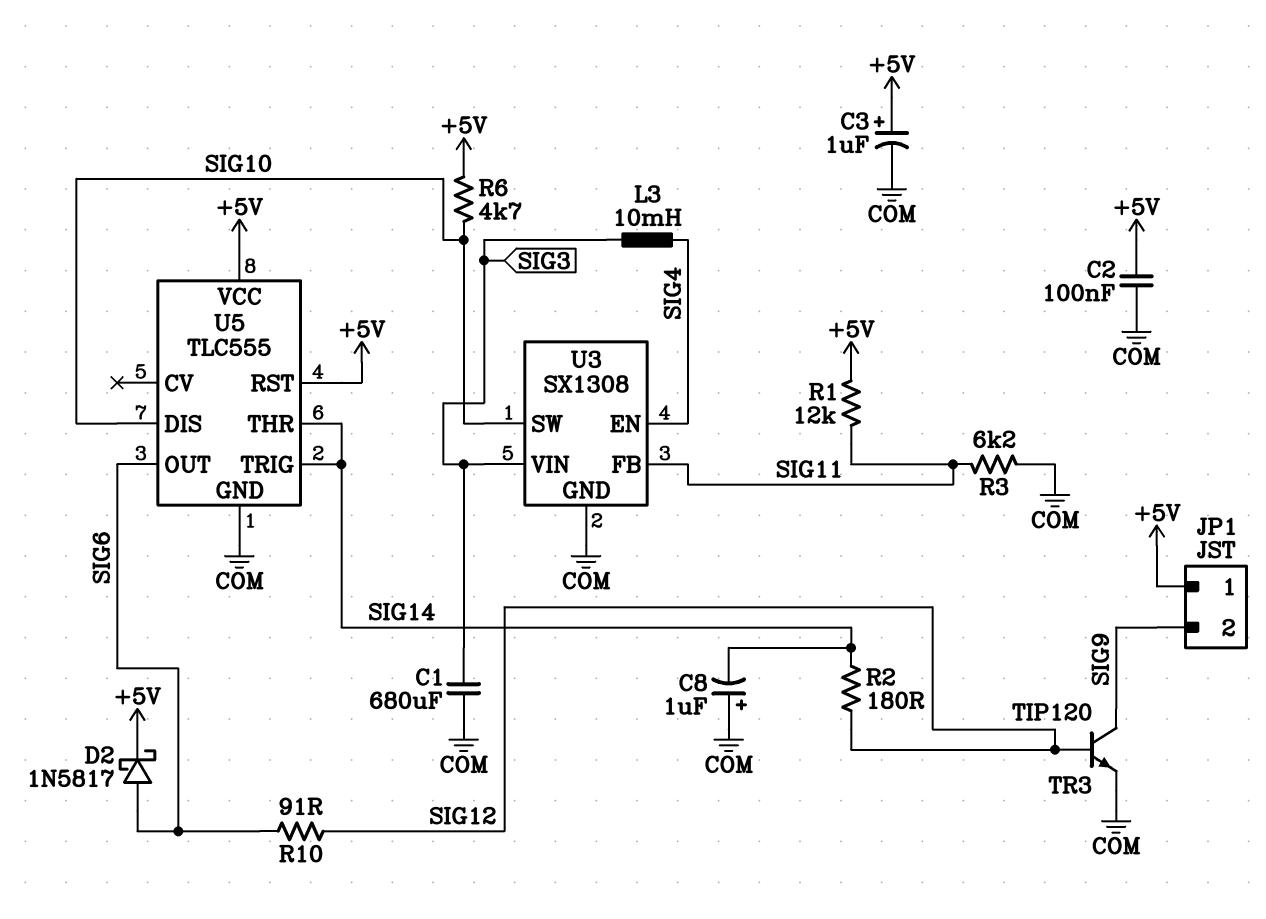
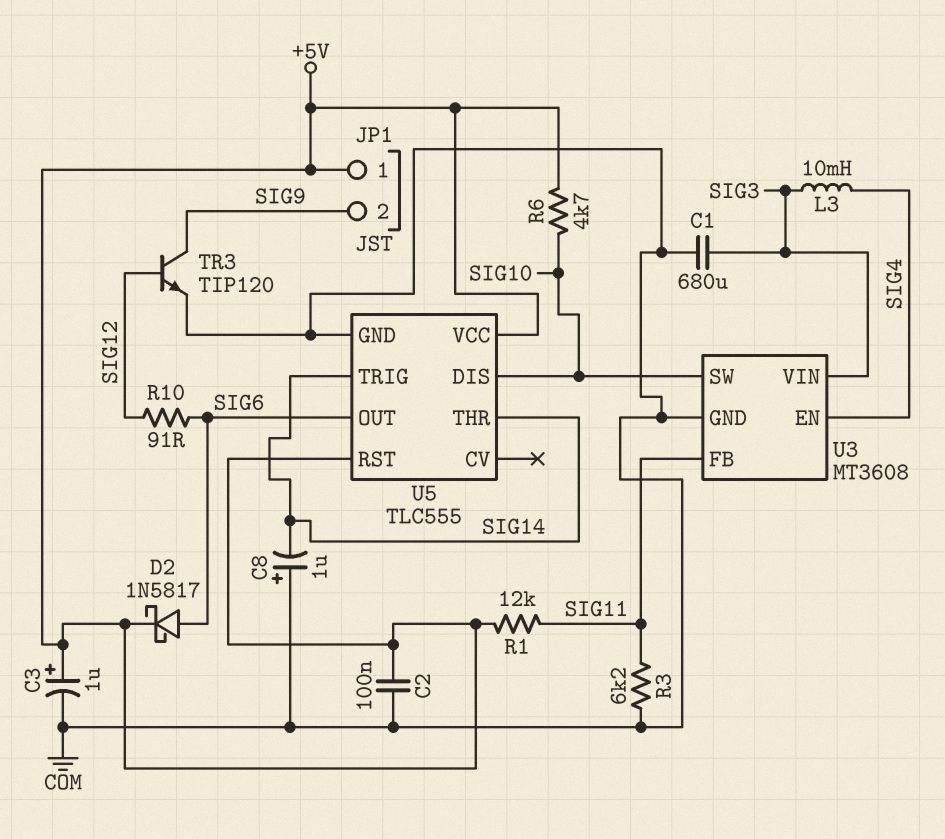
R2: 180 (SIG12, SIG14) -> none
U3: SX1308 -> MT3608

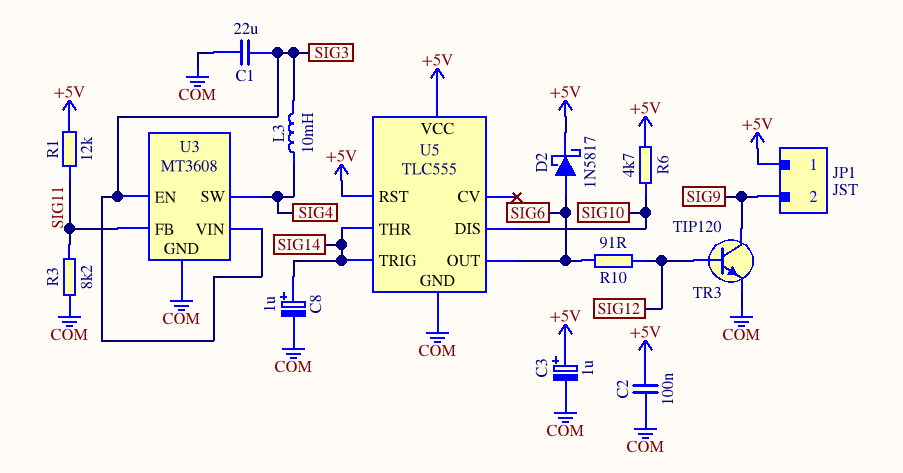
C1: 680uF (COM, SIG3) -> 22uF (COM, SIG3)
C8: 1uF (plus COM, minus SIG14) -> 1uF (plus SIG14, minus COM)
R3: 6.2k (COM, SIG11) -> 8.2k (COM, SIG11)
U3 pin EN: SIG4 -> SIG3
U3 pin SW: SIG10 -> SIG4

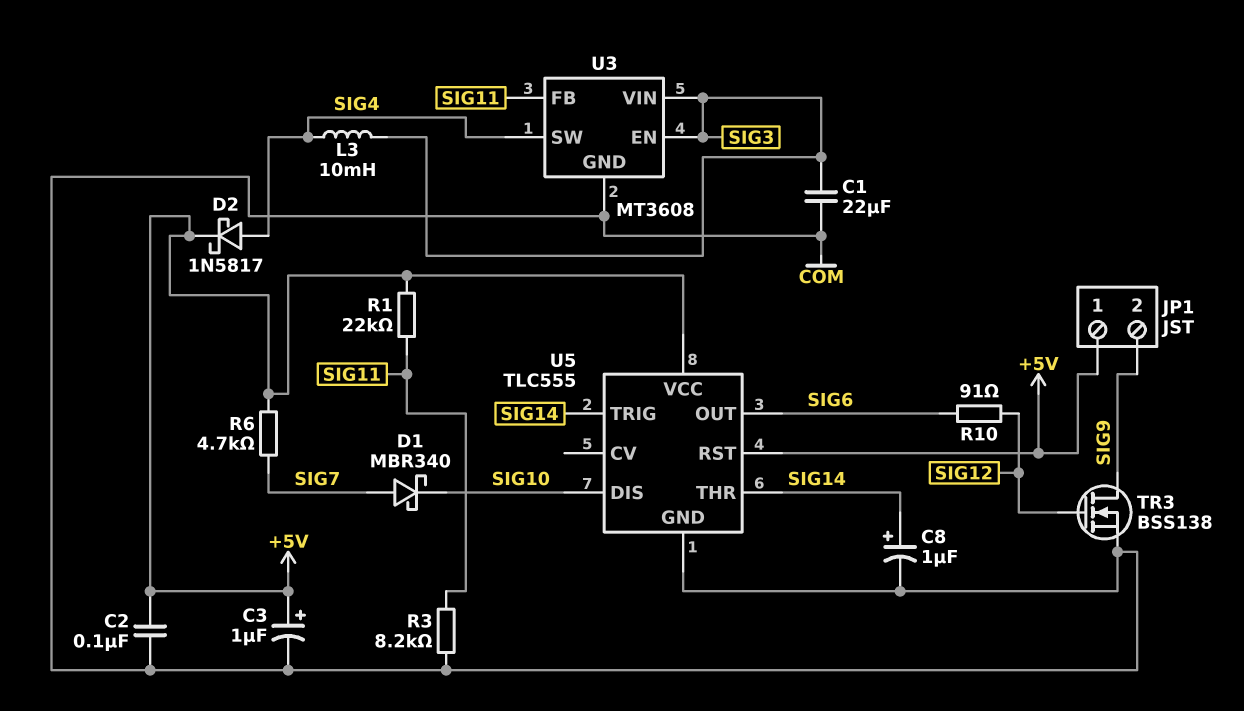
D1: none -> schottky MBR340 (A SIG7, K SIG10)
D2: schottky 1N5817 (A SIG6, K +5V) -> schottky 1N5817 (A SIG4, K +5V)
R1: 12k (+5V, SIG11) -> 22k (+5V, SIG11)
R6: 4.7k (+5V, SIG10) -> 4.7k (+5V, SIG7)
TR3: NPN TIP120 (B SIG12, C SIG9, E COM) -> NMOS BSS138 (G SIG12, D SIG9, S COM)

